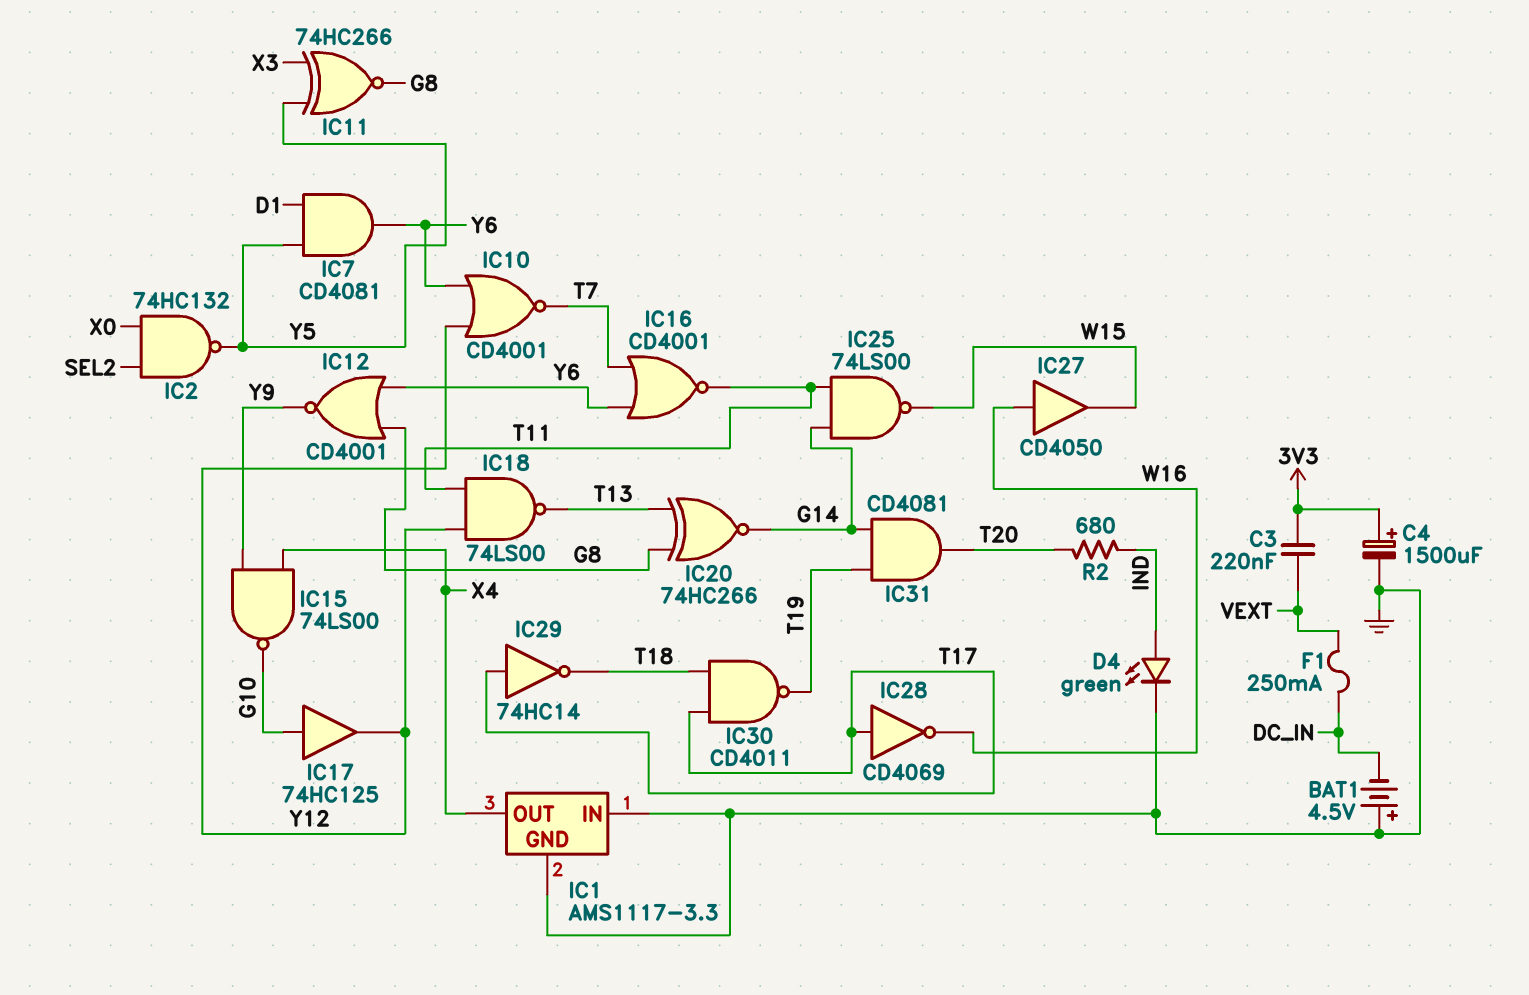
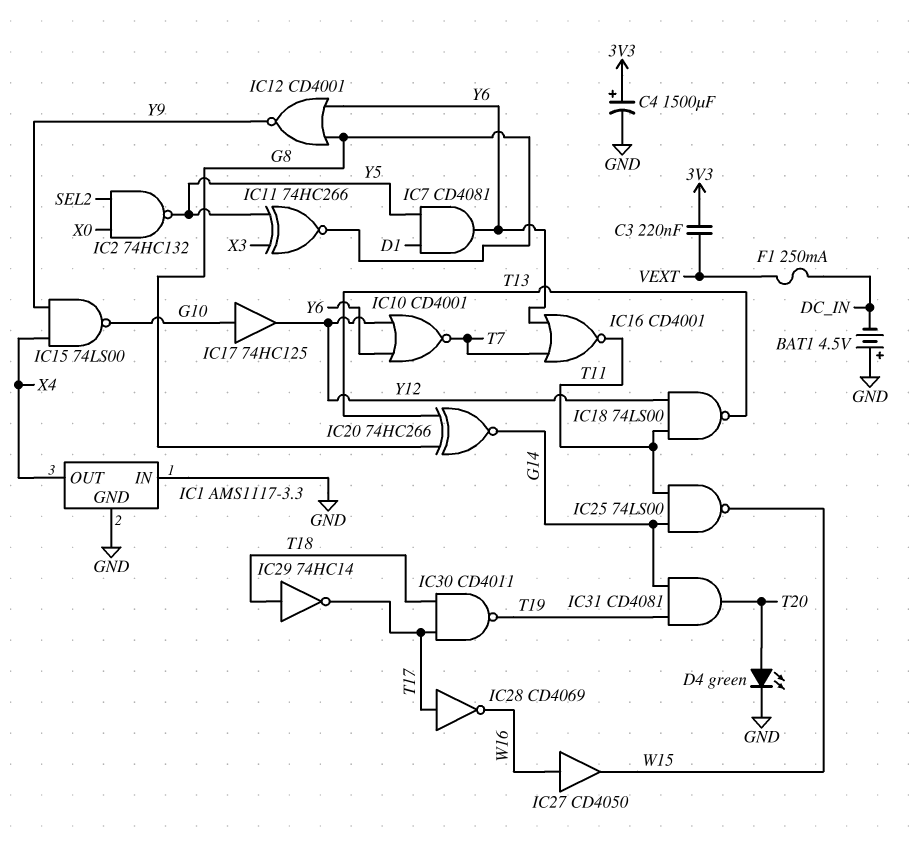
D4: LED green (A IND, K GND) -> LED green (A T20, K GND)
IC29: NOT 74HC14 (in T17, out T18) -> NOT 74HC14 (in T18, out T17)
R2: 680 (IND, T20) -> none

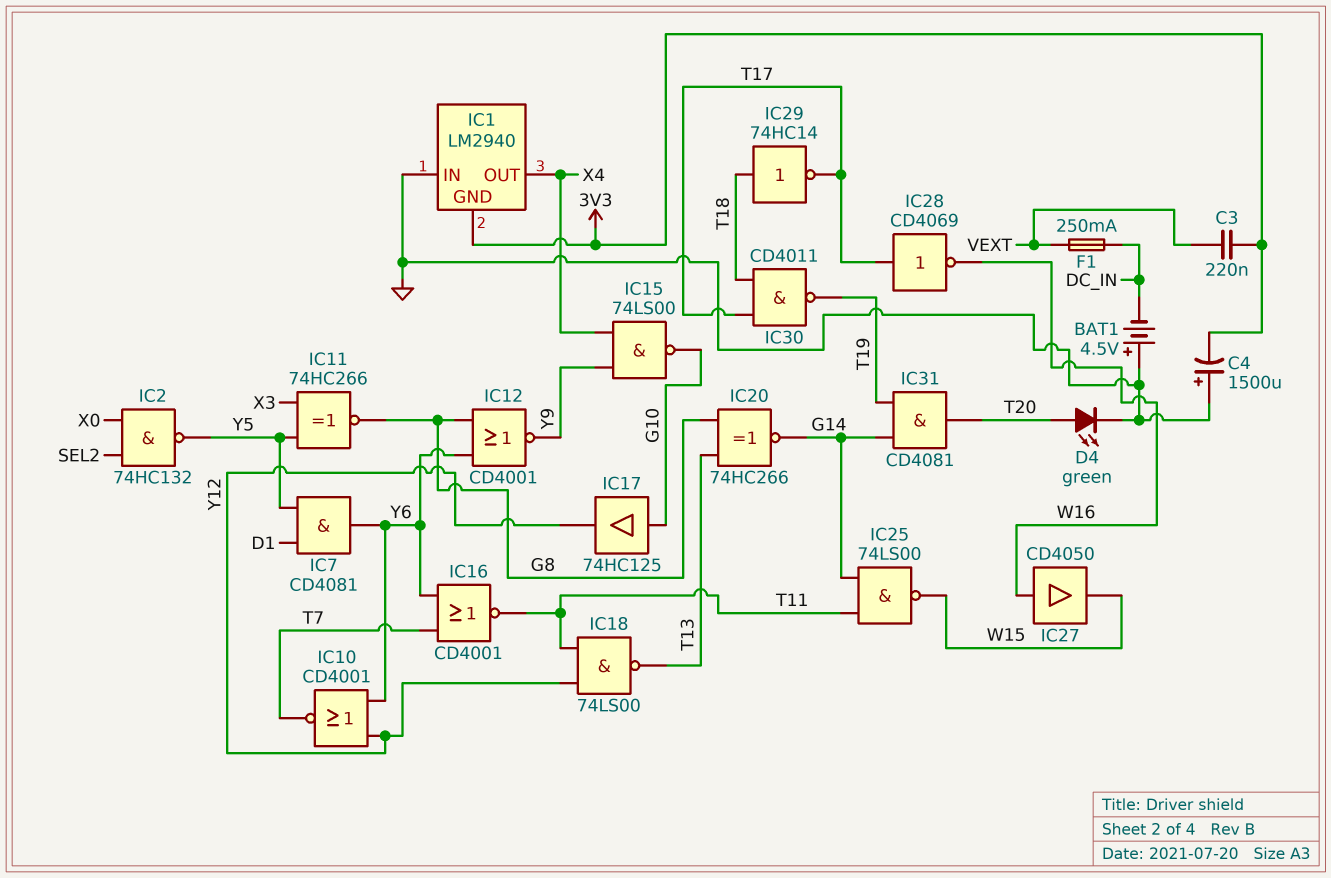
C4: 1500uF (plus 3V3, minus GND) -> 1500uF (plus GND, minus 3V3)
IC1: AMS1117-3.3 -> LM2940
IC1 pin GND: GND -> 3V3

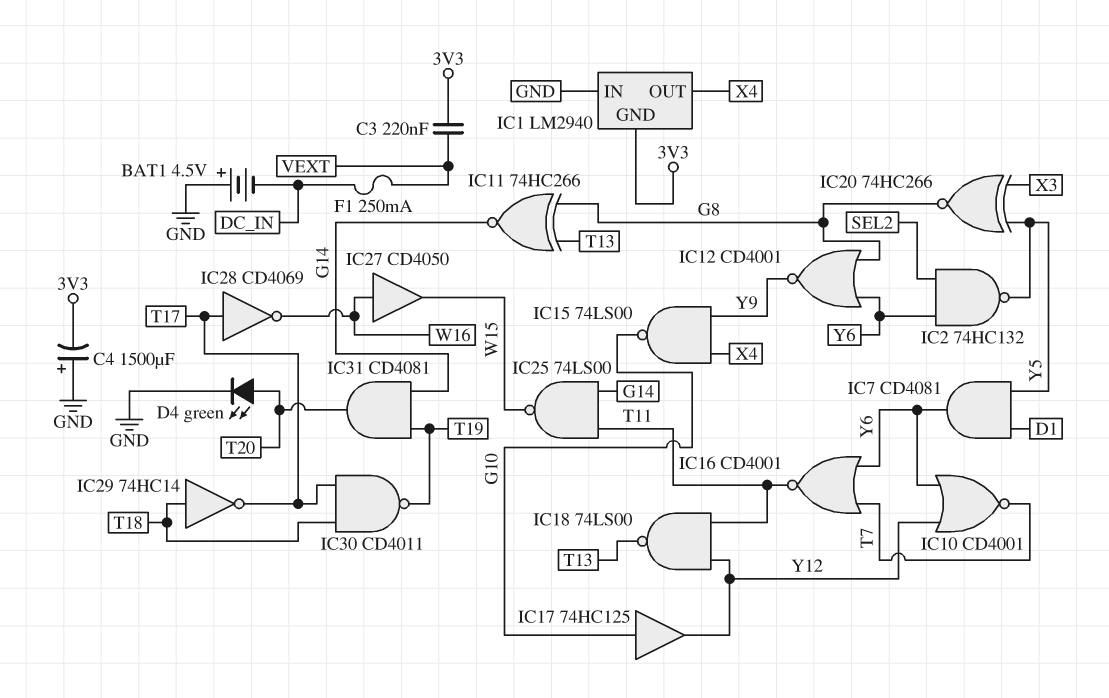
IC2: NAND 74HC132 (in SEL2, in X0, out Y5) -> NAND 74HC132 (in SEL2, in Y6, out Y5)
IC11: XNOR 74HC266 (in X3, in Y5, out G8) -> XNOR 74HC266 (in G8, in T13, out G14)
IC20: XNOR 74HC266 (in G8, in T13, out G14) -> XNOR 74HC266 (in X3, in Y5, out G8)

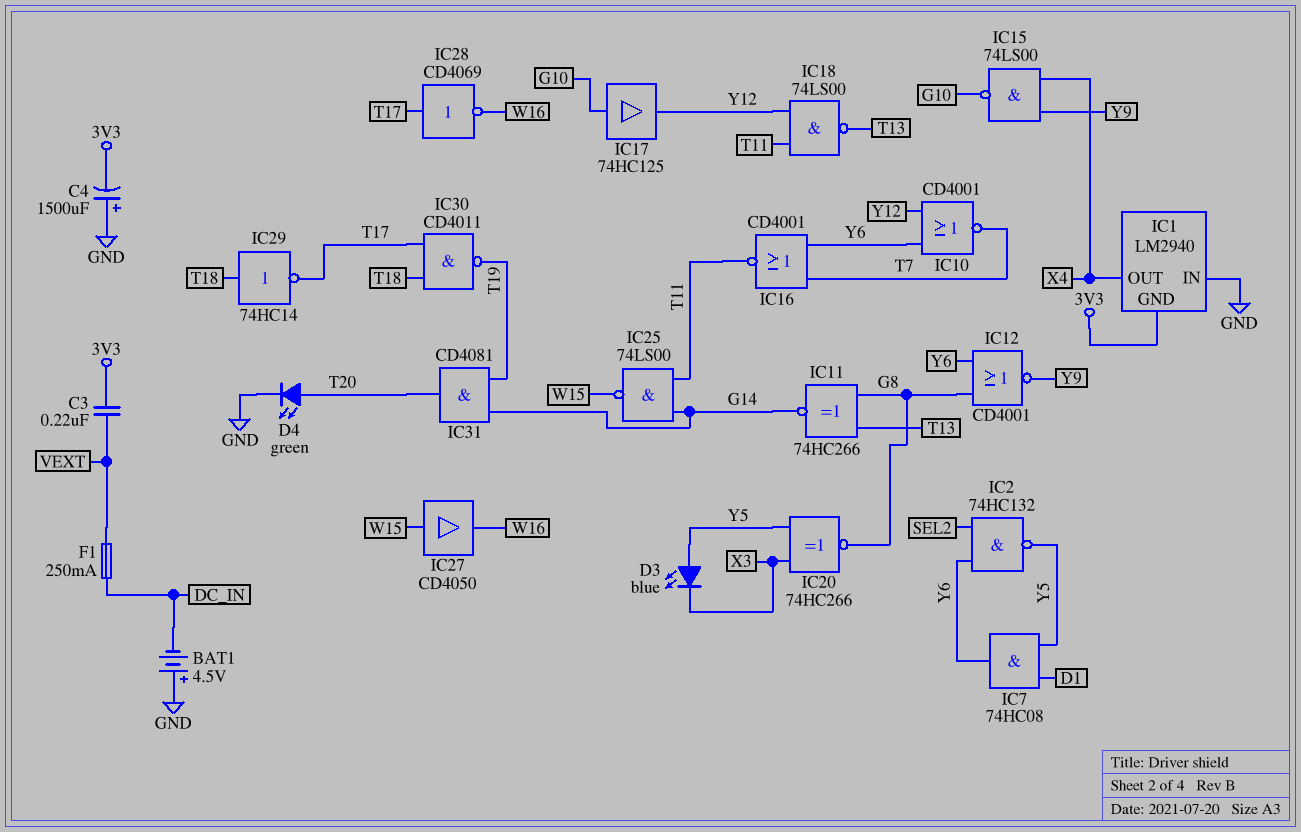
D3: none -> LED blue (A Y5, K X3)
IC7: AND CD4081 (in D1, in Y5, out Y6) -> AND 74HC08 (in D1, in Y5, out Y6)
IC27: buffer CD4050 (in W16, out W15) -> buffer CD4050 (in W15, out W16)

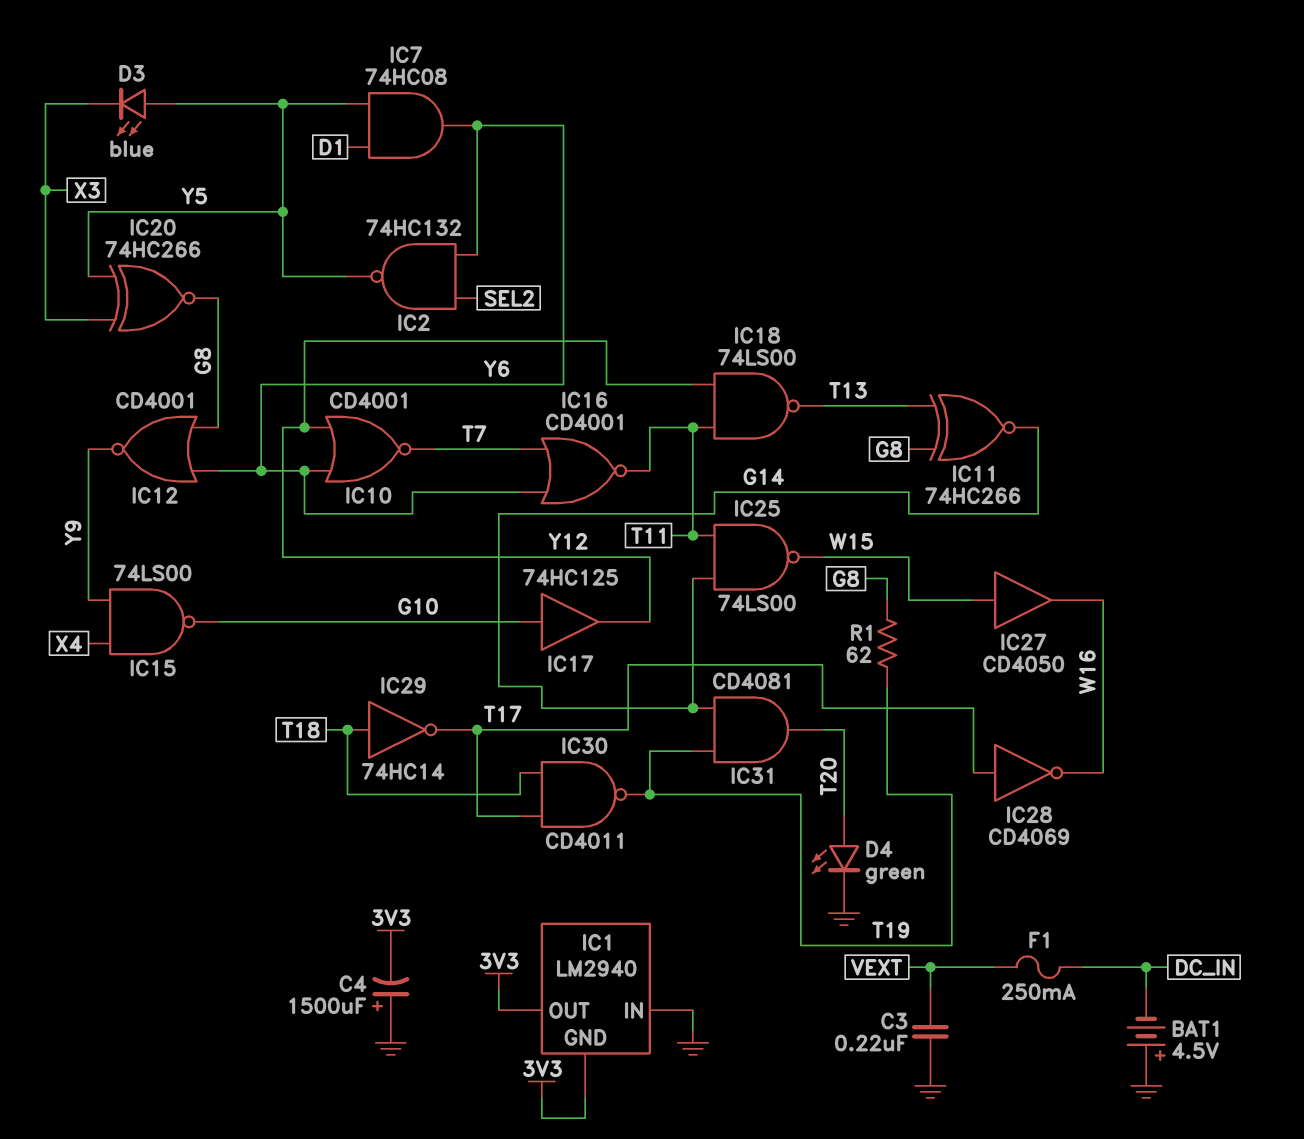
C3: 220nF (3V3, VEXT) -> 220nF (GND, VEXT)
IC1 pin OUT: X4 -> 3V3
R1: none -> 62 (G8, T19)

